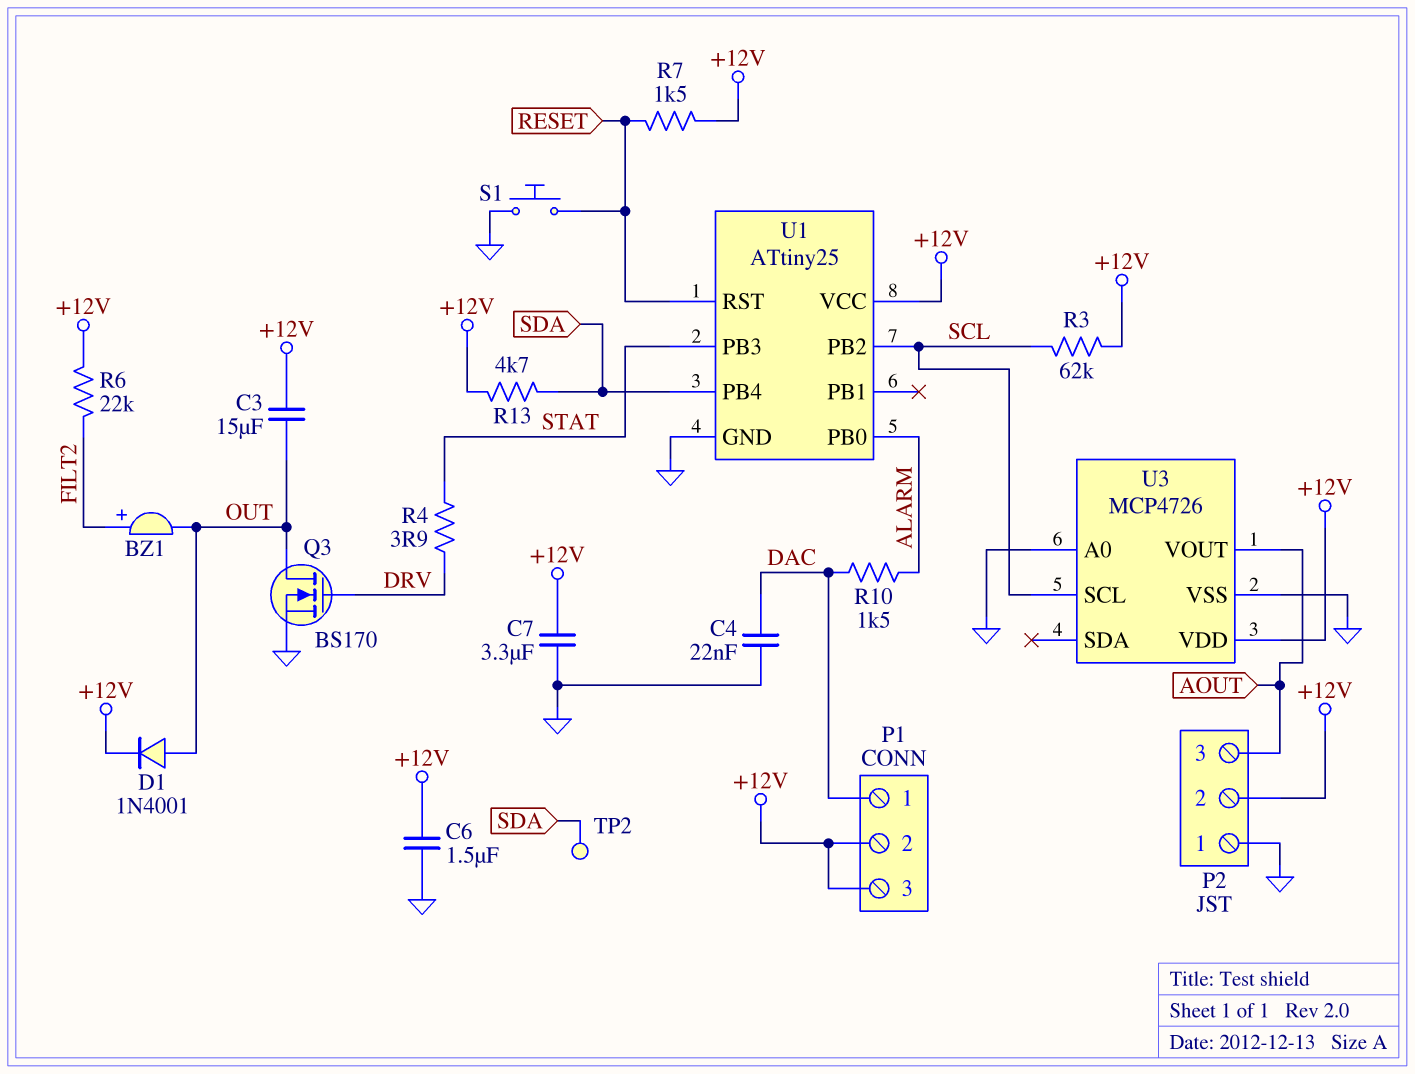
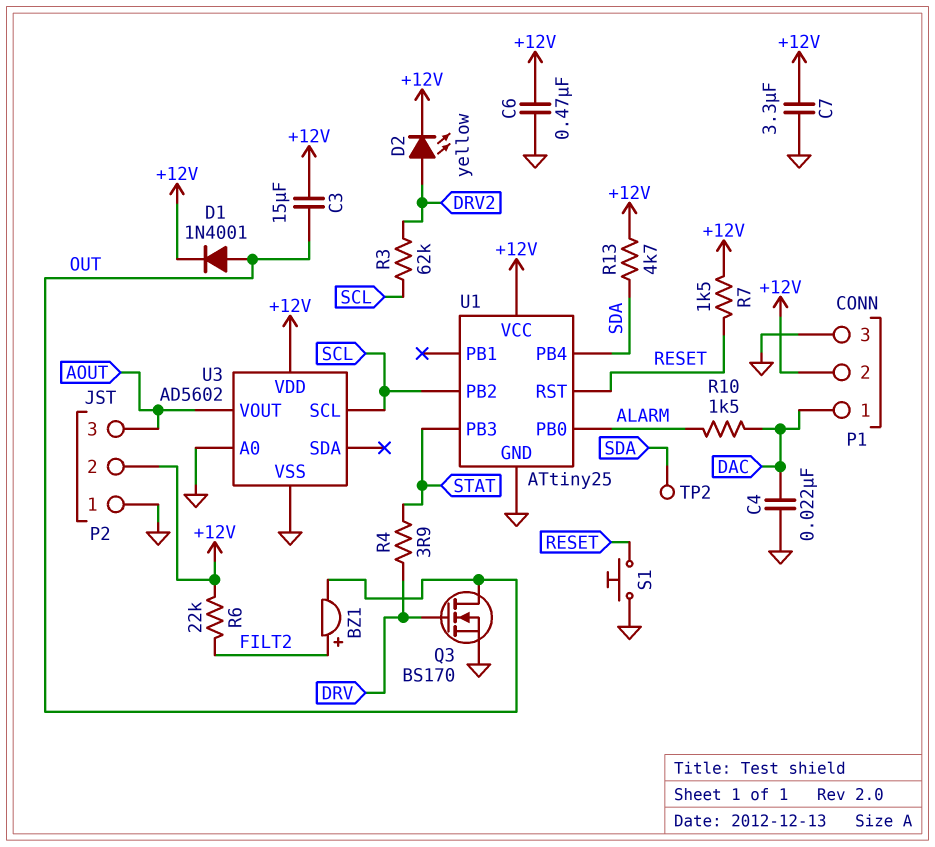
C6: 1.5uF (+12V, GND) -> 470nF (+12V, GND)
D2: none -> LED yellow (A DRV2, K +12V)
P1 pin 3: +12V -> GND
R3: 62k (+12V, SCL) -> 62k (DRV2, SCL)
U3: MCP4726 -> AD5602

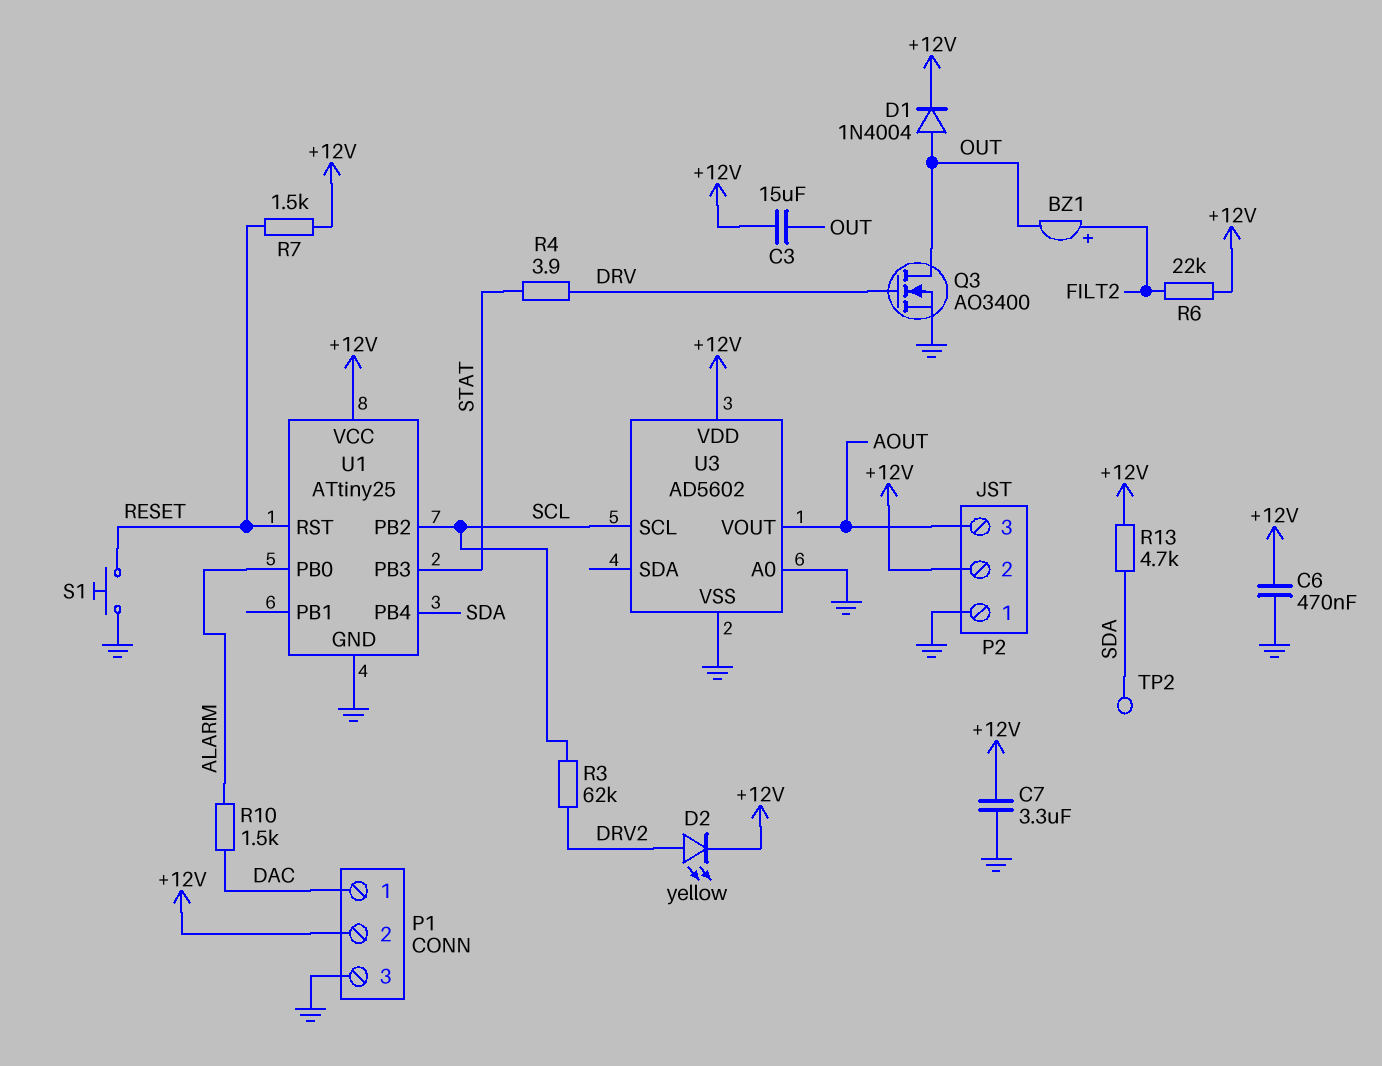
C4: 22nF (DAC, GND) -> none
D1: diode 1N4001 (A OUT, K +12V) -> diode 1N4004 (A OUT, K +12V)
Q3: NMOS BS170 (G DRV, D OUT, S GND) -> NMOS AO3400 (G DRV, D OUT, S GND)

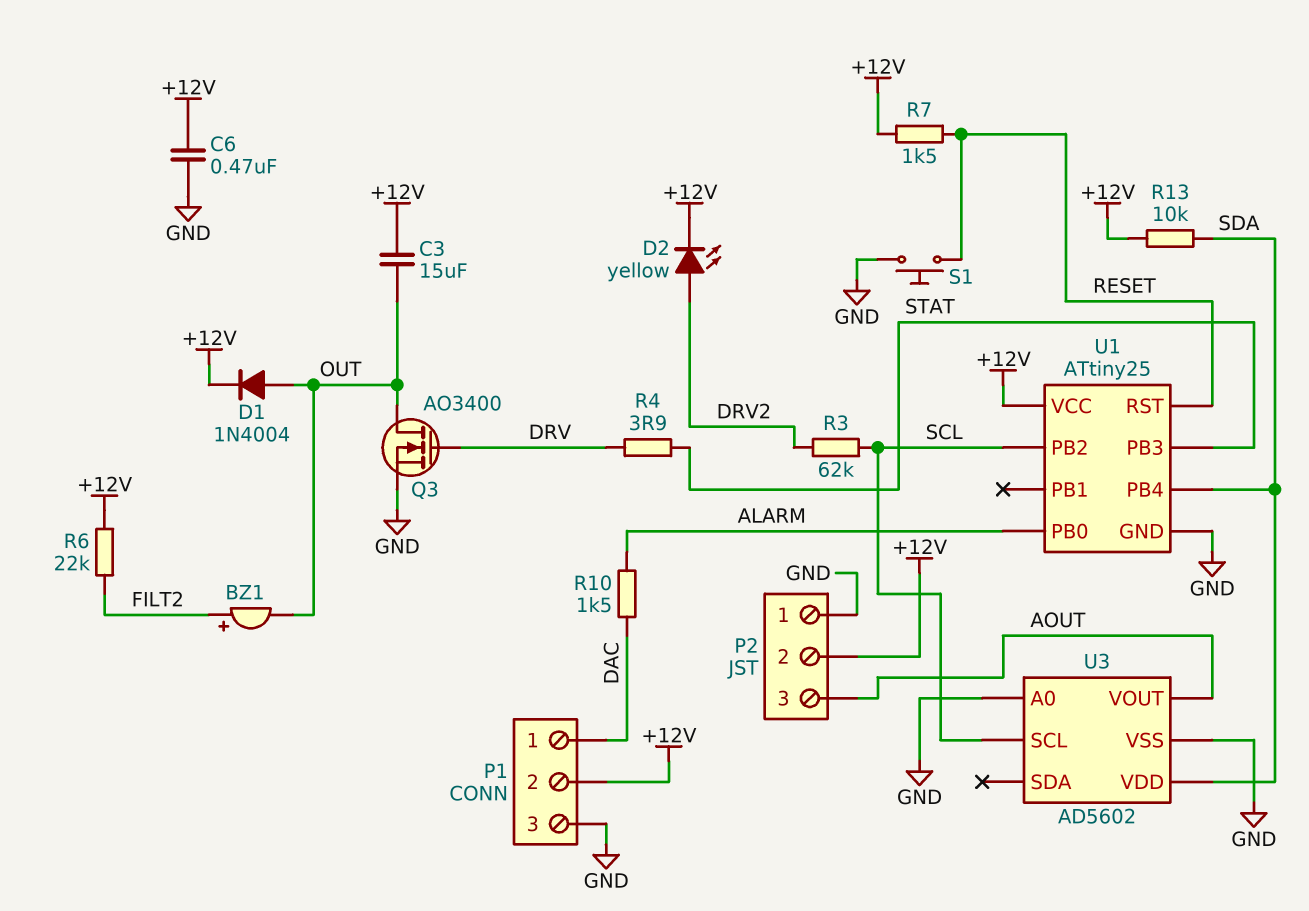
C7: 3.3uF (+12V, GND) -> none
R13: 4.7k (+12V, SDA) -> 10k (+12V, SDA)
TP2: test point (SDA) -> none
U3 pin VDD: +12V -> SDA

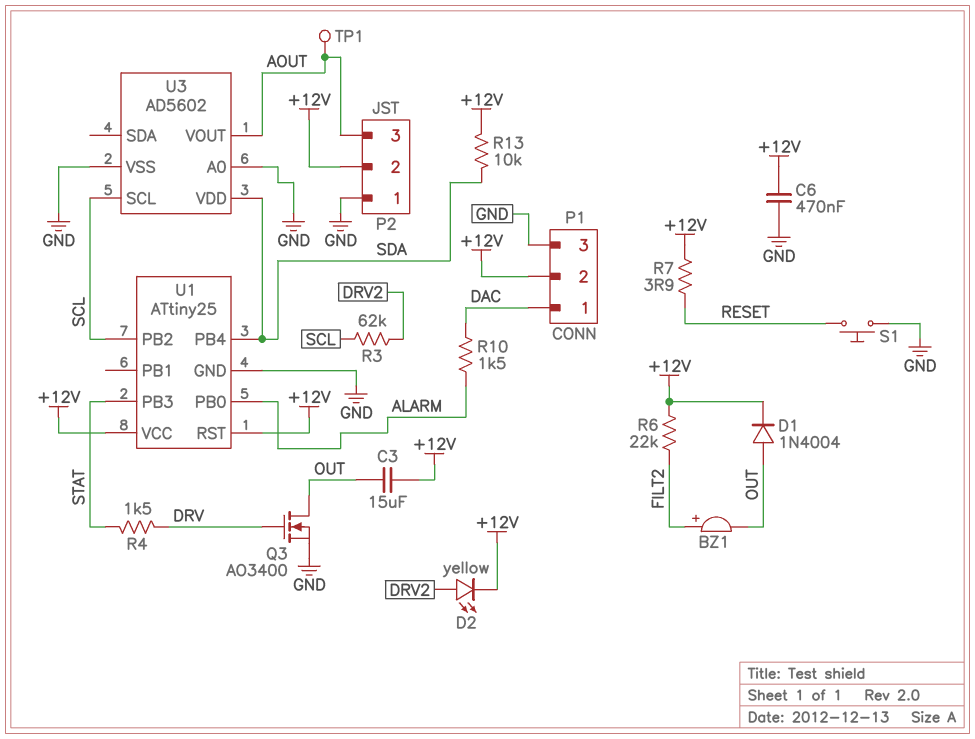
R4: 3.9 (DRV, STAT) -> 1.5k (DRV, STAT)
R7: 1.5k (+12V, RESET) -> 3.9 (+12V, RESET)
TP1: none -> test point (AOUT)
U1 pin RST: RESET -> +12V

